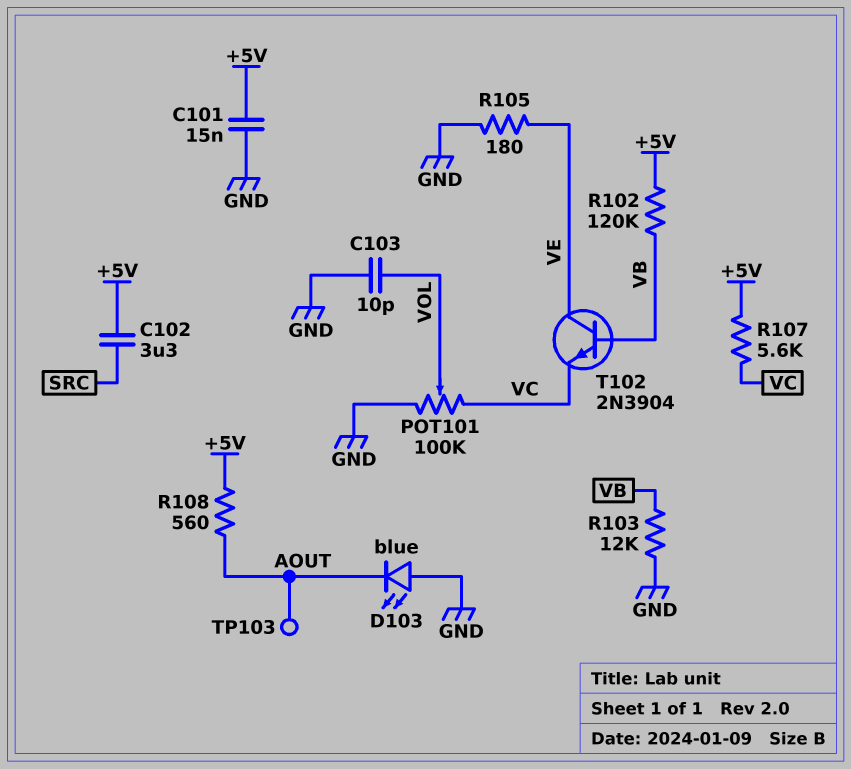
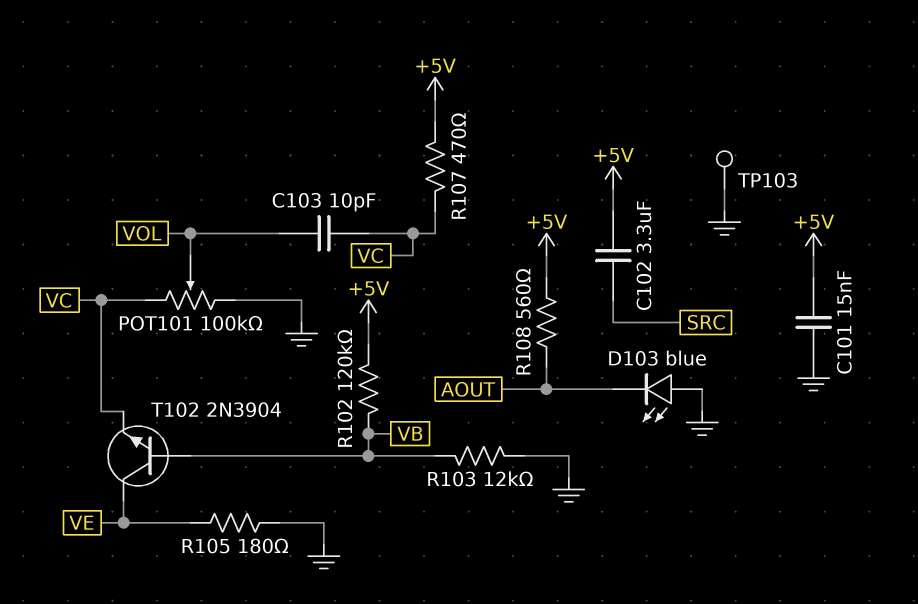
C103: 10pF (GND, VOL) -> 10pF (VC, VOL)
R107: 5.6k (+5V, VC) -> 470 (+5V, VC)
TP103: test point (AOUT) -> test point (GND)

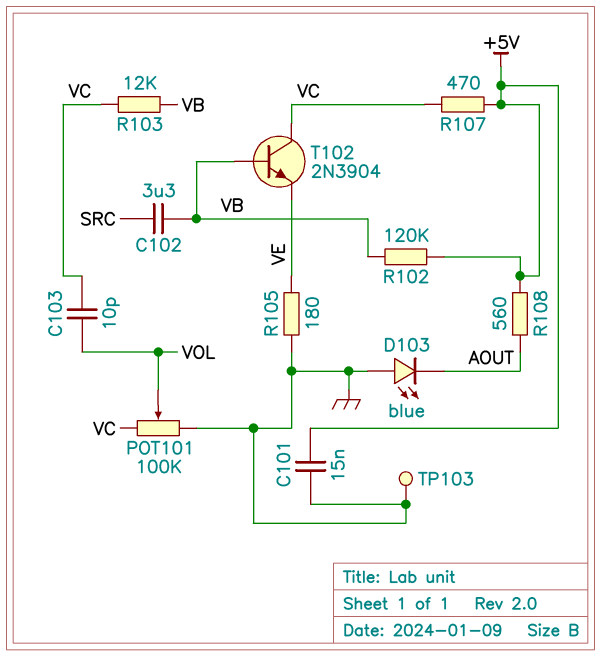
C102: 3.3uF (+5V, SRC) -> 3.3uF (SRC, VB)
R103: 12k (GND, VB) -> 12k (VB, VC)
T102: NPN 2N3904 (B VB, C VE, E VC) -> NPN 2N3904 (B VB, C VC, E VE)

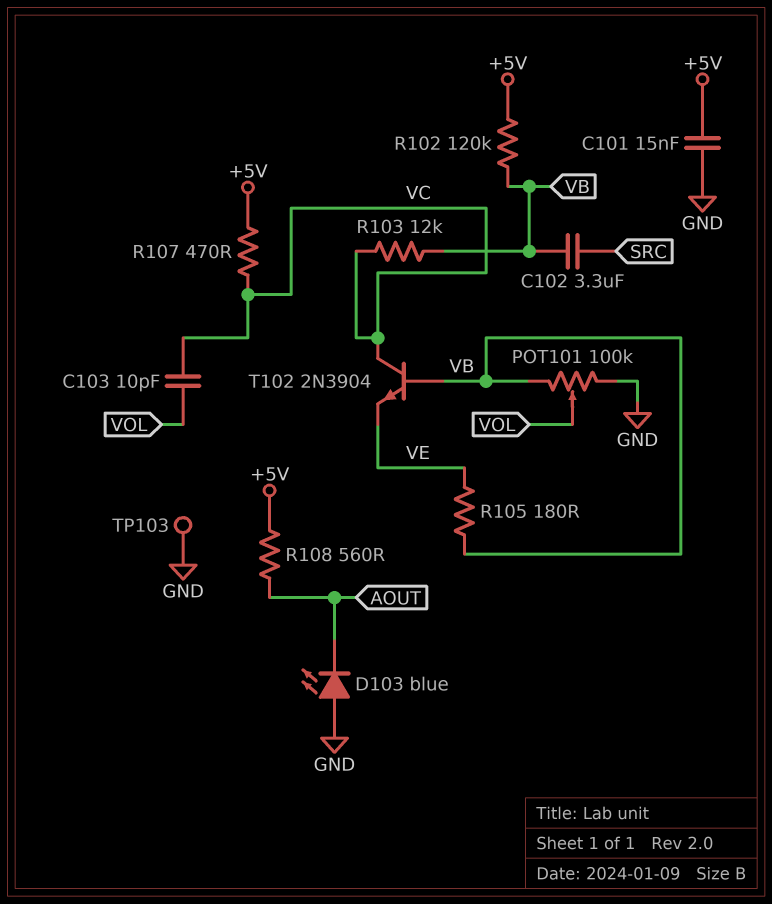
POT101: 100k (GND, VC, wiper VOL) -> 100k (GND, VB, wiper VOL)
R105: 180 (GND, VE) -> 180 (VB, VE)

